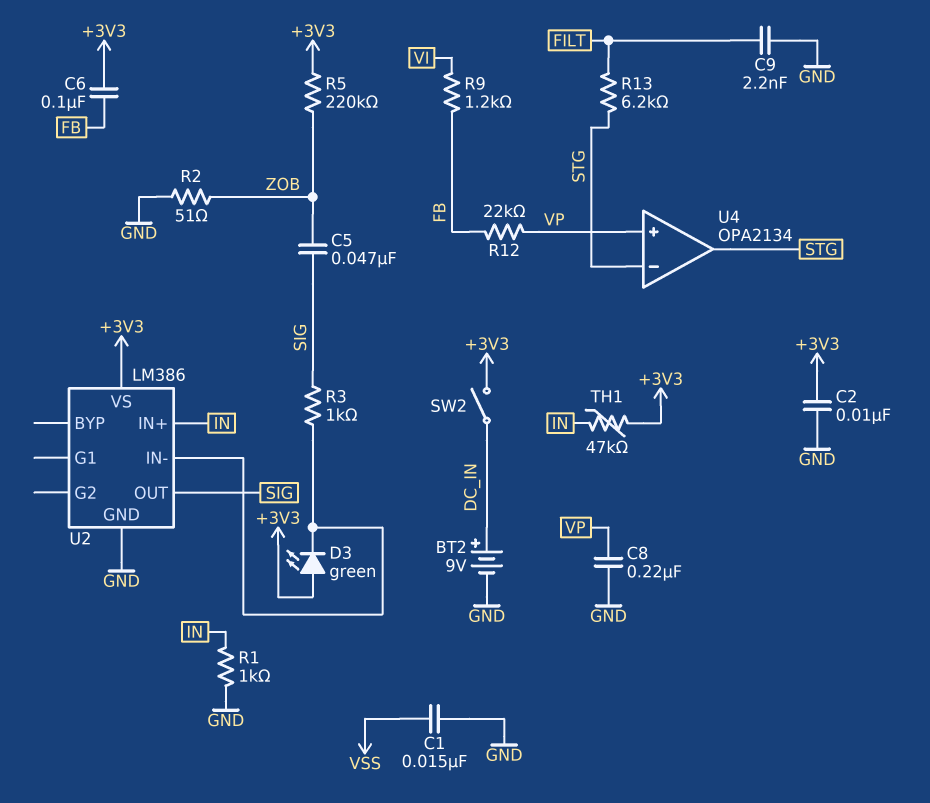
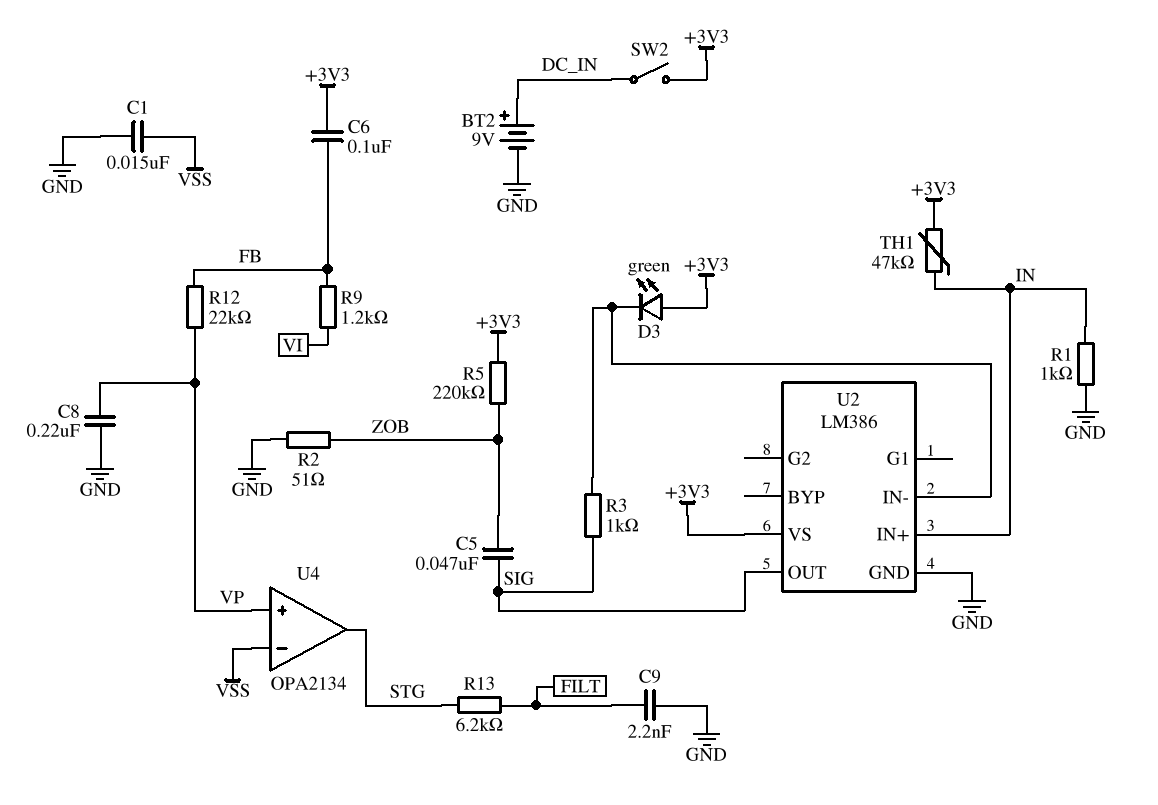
C2: 10nF (+3V3, GND) -> none
U4 pin in-: STG -> VSS

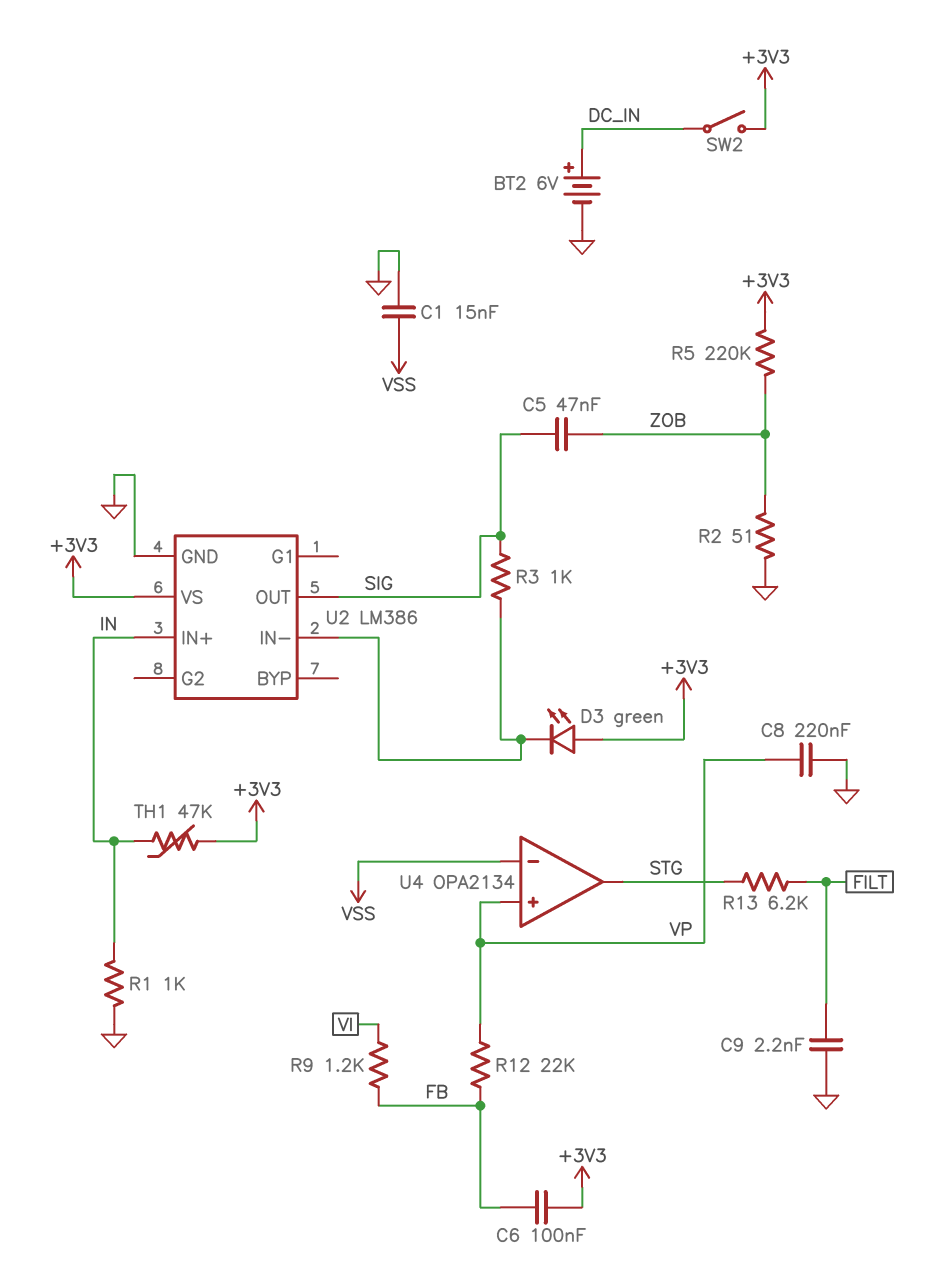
BT2: 9V (plus DC_IN, minus GND) -> 6V (plus DC_IN, minus GND)

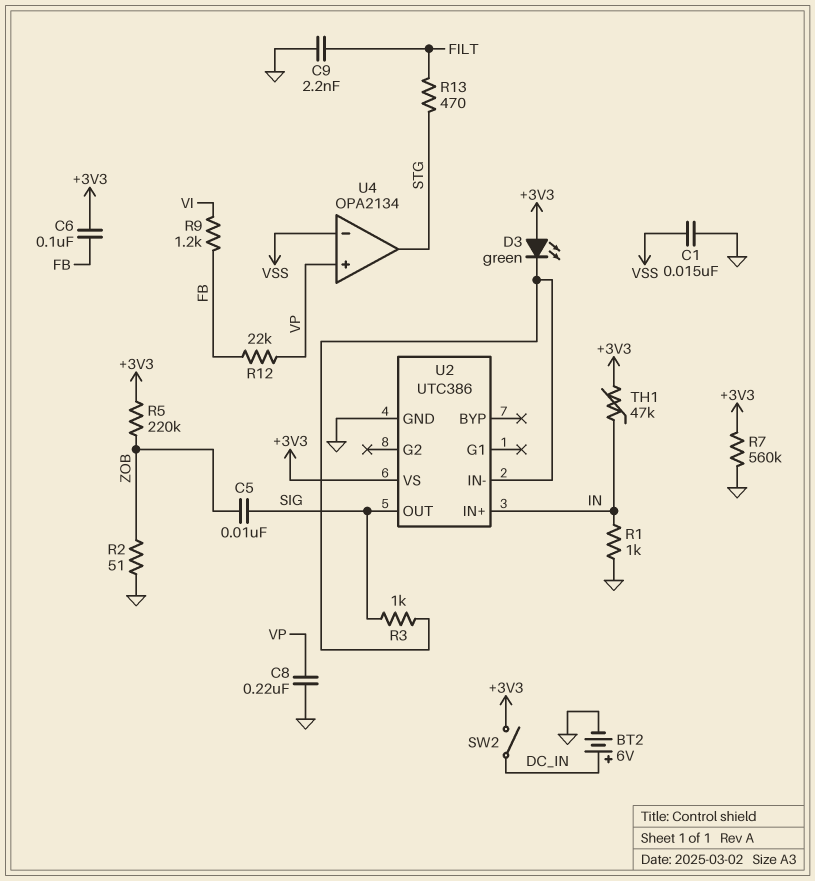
C5: 47nF (SIG, ZOB) -> 10nF (SIG, ZOB)
R7: none -> 560k (+3V3, GND)
R13: 6.2k (FILT, STG) -> 470 (FILT, STG)
U2: LM386 -> UTC386

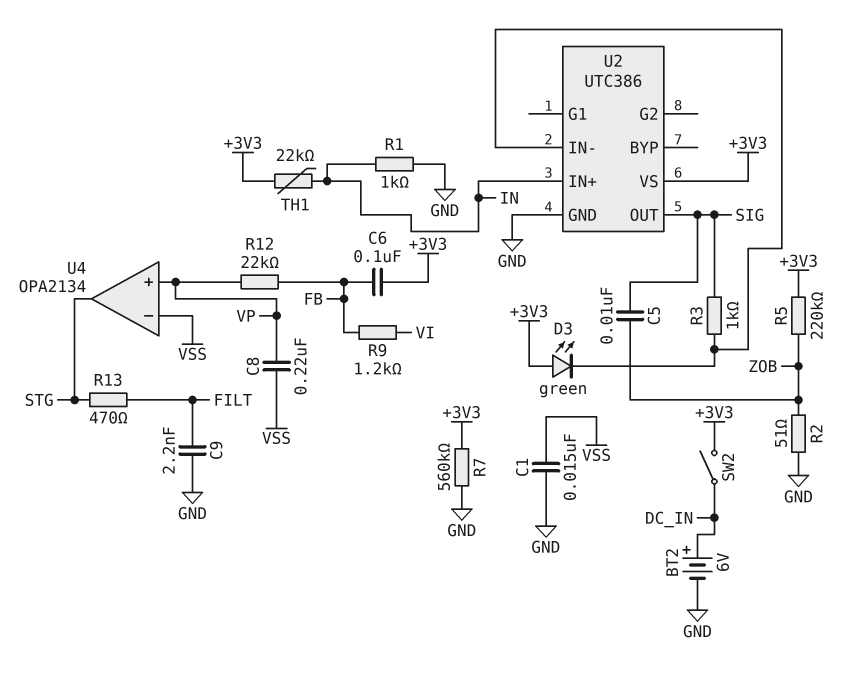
C8: 220nF (GND, VP) -> 220nF (VP, VSS)
TH1: 47k (+3V3, IN) -> 22k (+3V3, IN)

